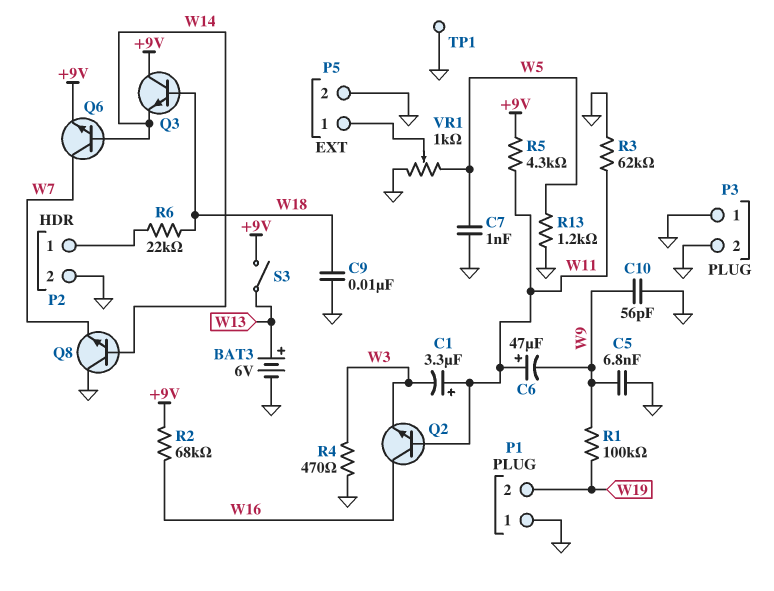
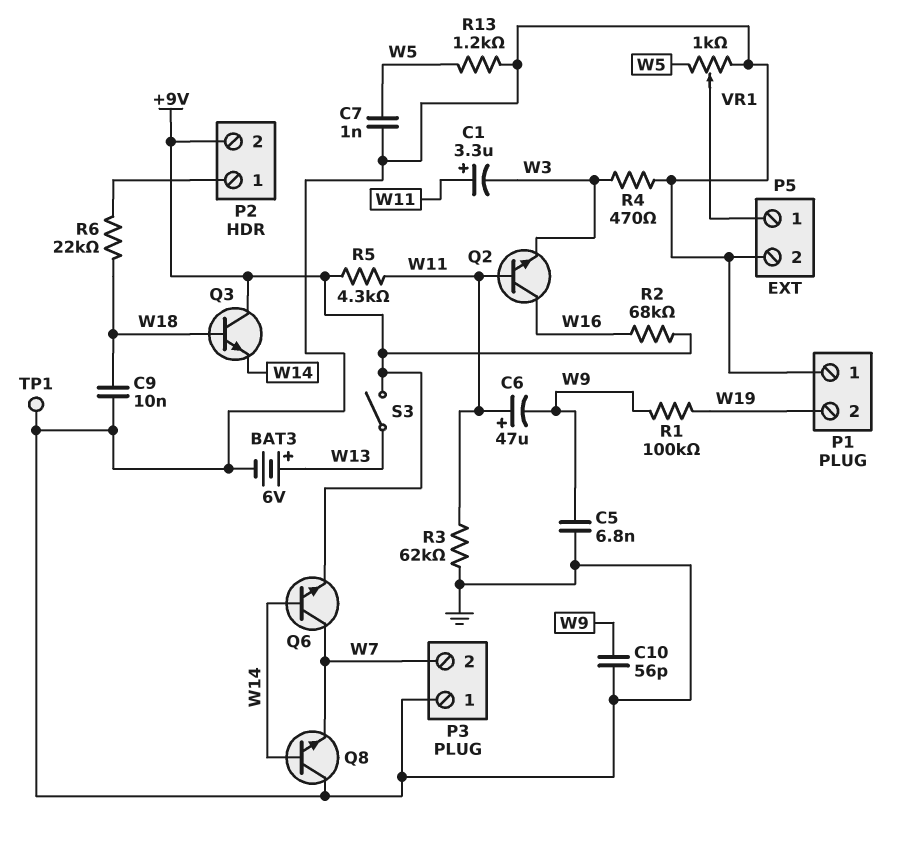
P2 pin 2: GND -> +9V
P3 pin 2: GND -> W7

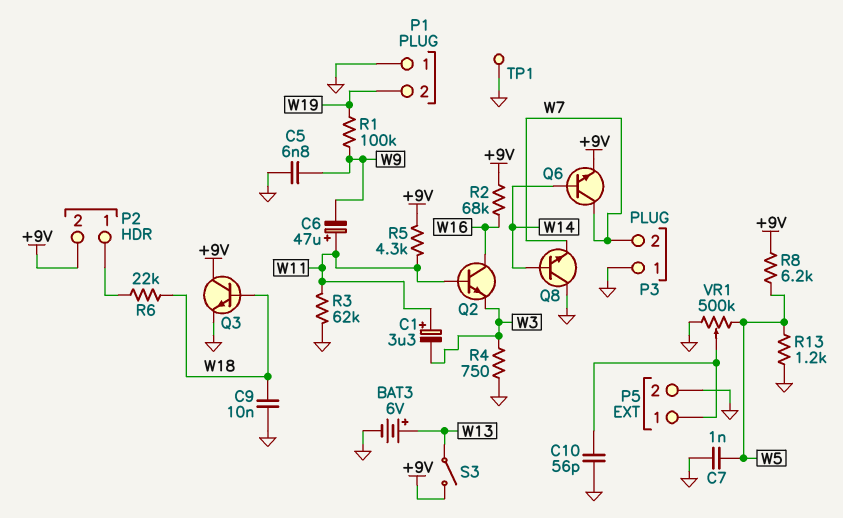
C10: 56pF (GND, W9) -> 56pF (GND, P5/1)
Q3: NPN (B W18, C +9V, E W14) -> NPN (B W18, C +9V, E GND)
R4: 470 (GND, W3) -> 750 (GND, W3)
R8: none -> 6.2k (+9V, W5)
VR1: 1k (GND, W5, wiper P5/1) -> 500k (GND, W5, wiper P5/1)

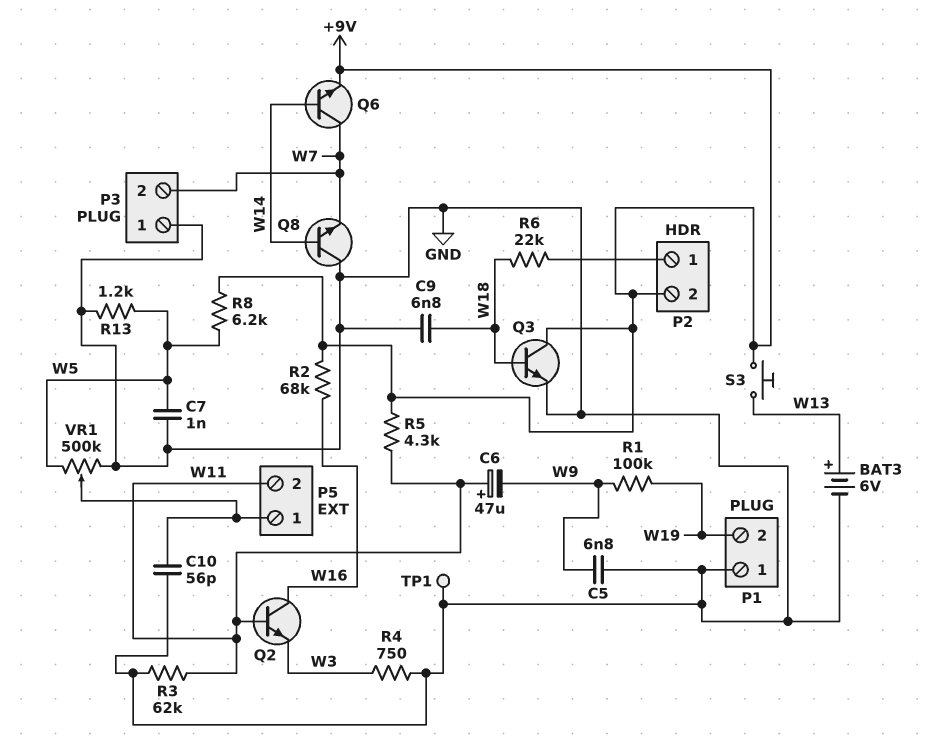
C1: 3.3uF (plus W11, minus W3) -> none
C9: 10nF (GND, W18) -> 6.8nF (GND, W18)
P5 pin 2: GND -> W11
S3: switch (+9V, W13) -> button (+9V, W13)

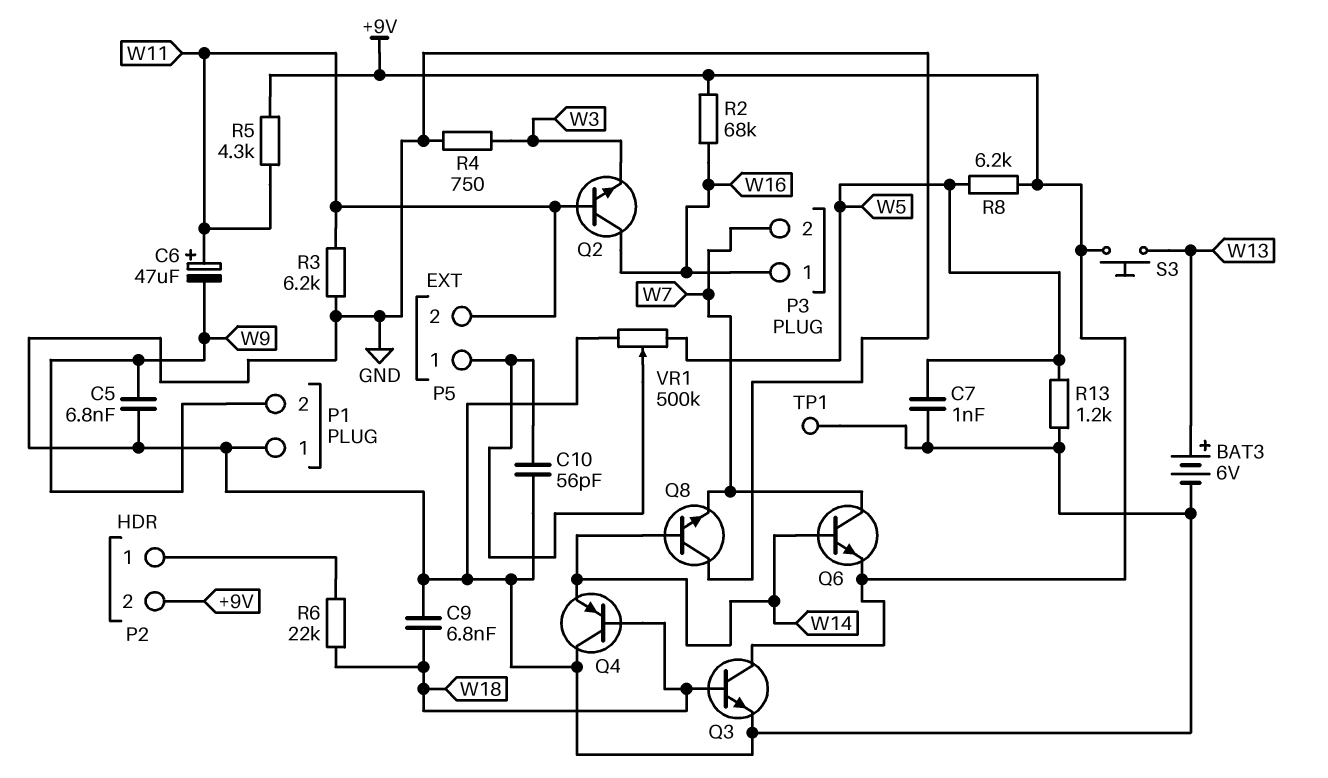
P1 pin 2: W19 -> W9
P3 pin 1: GND -> W16
Q4: none -> PNP (B W18, C GND, E W14)
R1: 100k (W9, W19) -> none
R3: 62k (GND, W11) -> 6.2k (GND, W11)

